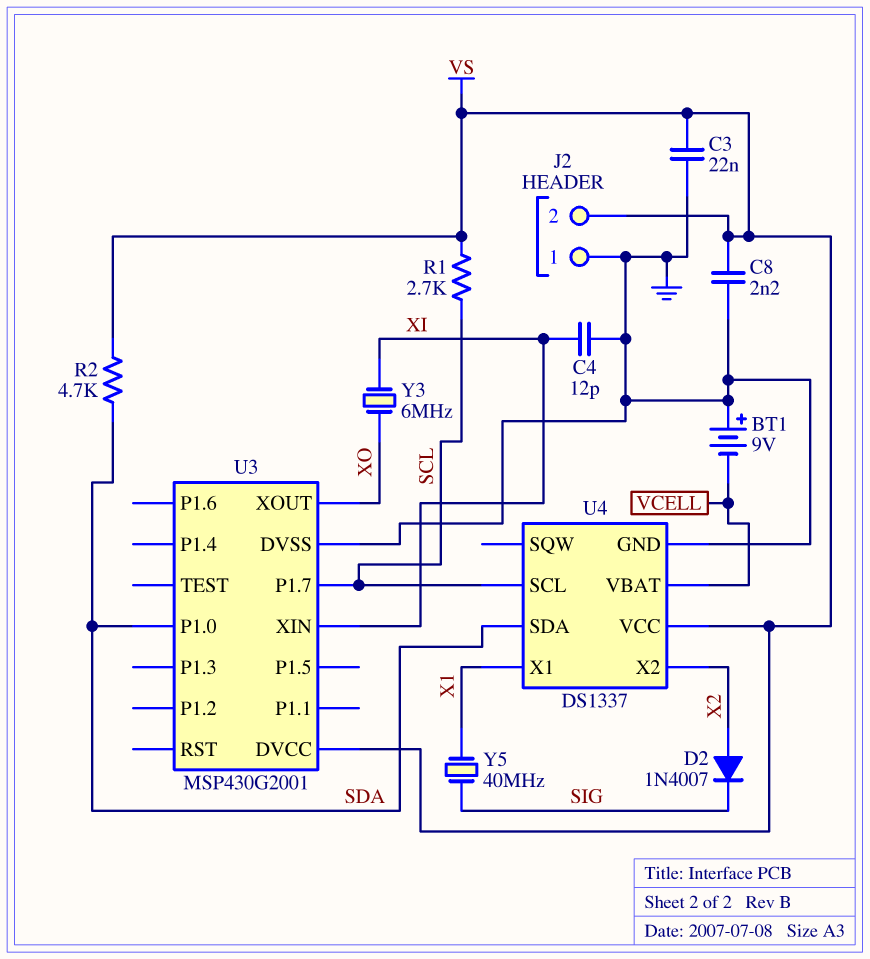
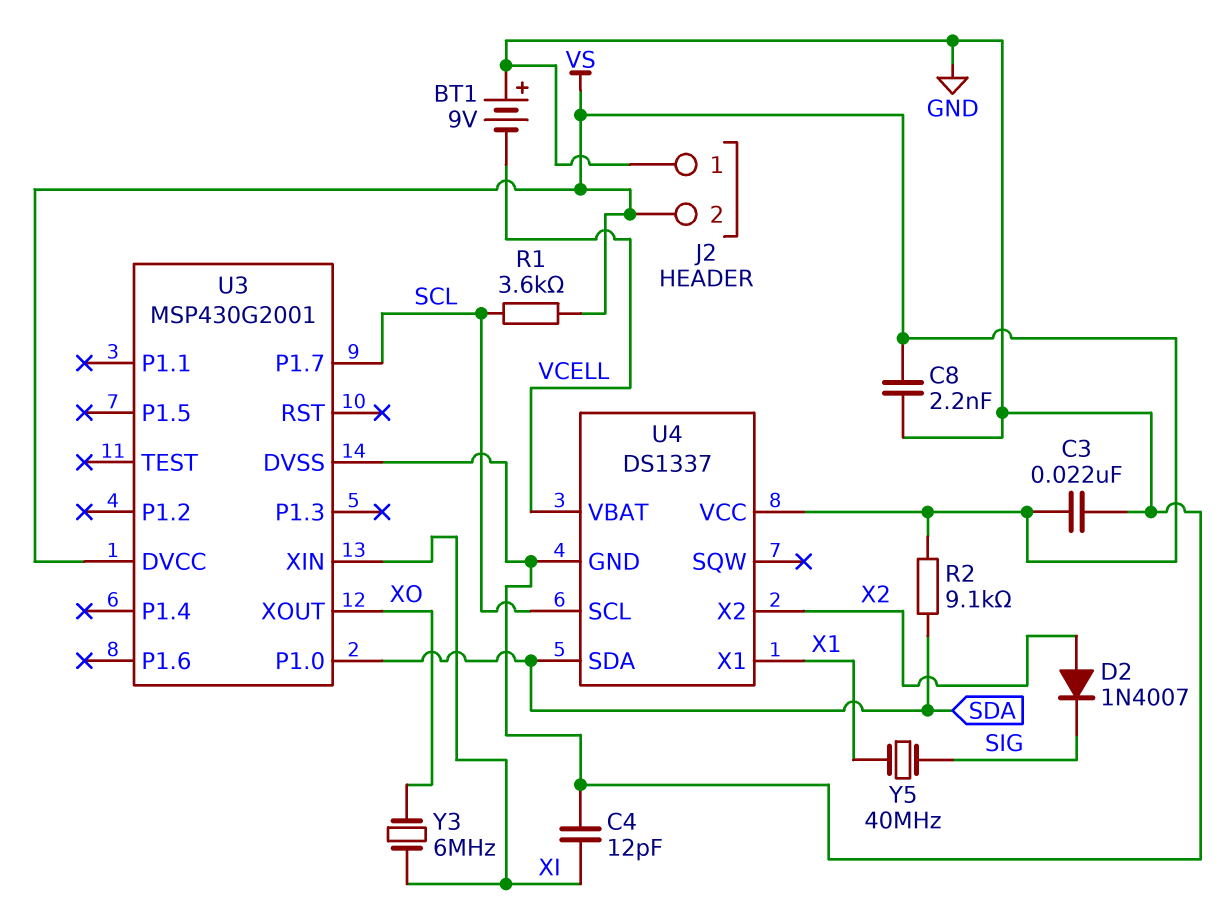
R1: 2.7k (SCL, VS) -> 3.6k (SCL, VS)
R2: 4.7k (SDA, VS) -> 9.1k (SDA, VS)

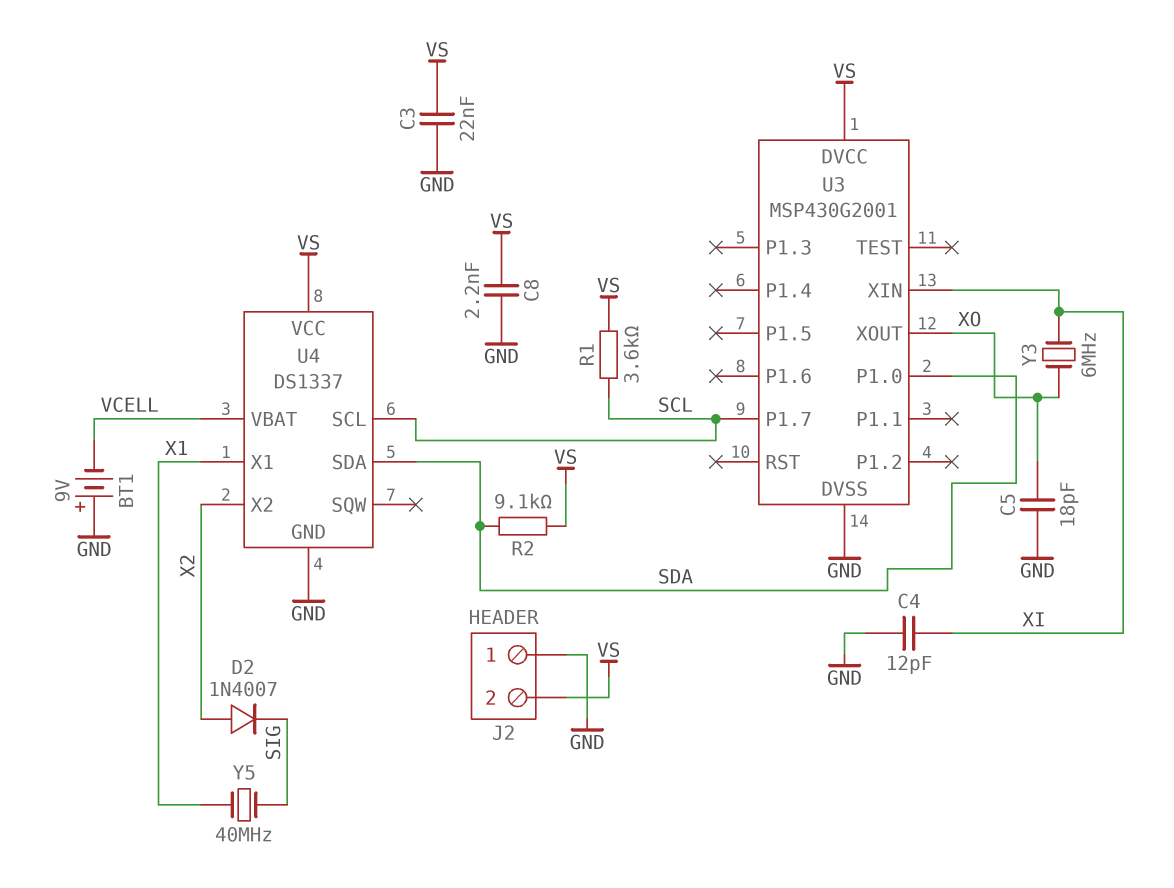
C5: none -> 18pF (GND, XO)

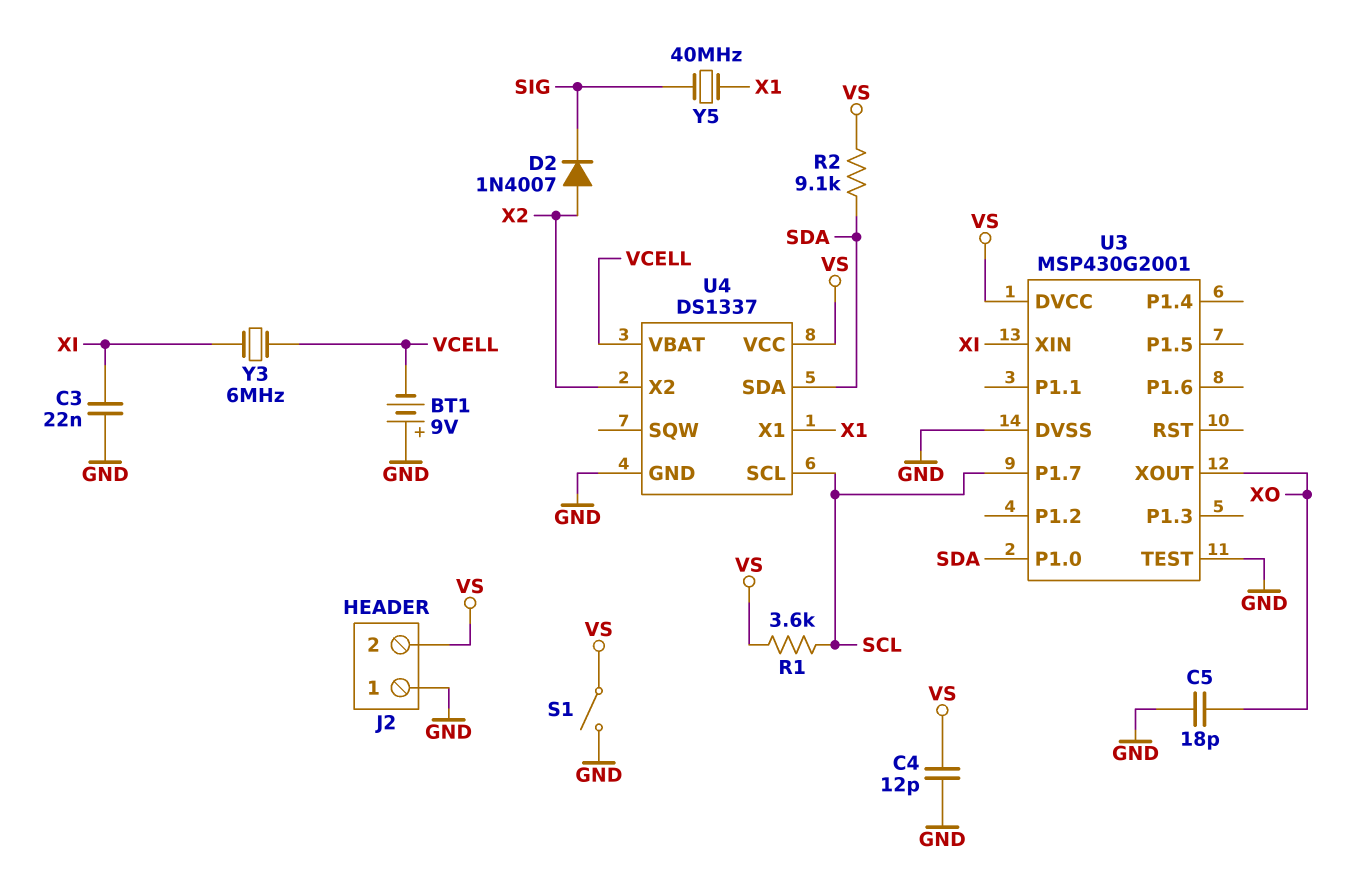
C3: 22nF (GND, VS) -> 22nF (GND, XI)
C4: 12pF (GND, XI) -> 12pF (GND, VS)
C8: 2.2nF (GND, VS) -> none
S1: none -> switch (GND, VS)
U3 pin TEST: none -> GND
Y3: 6MHz (XI, XO) -> 6MHz (VCELL, XI)

